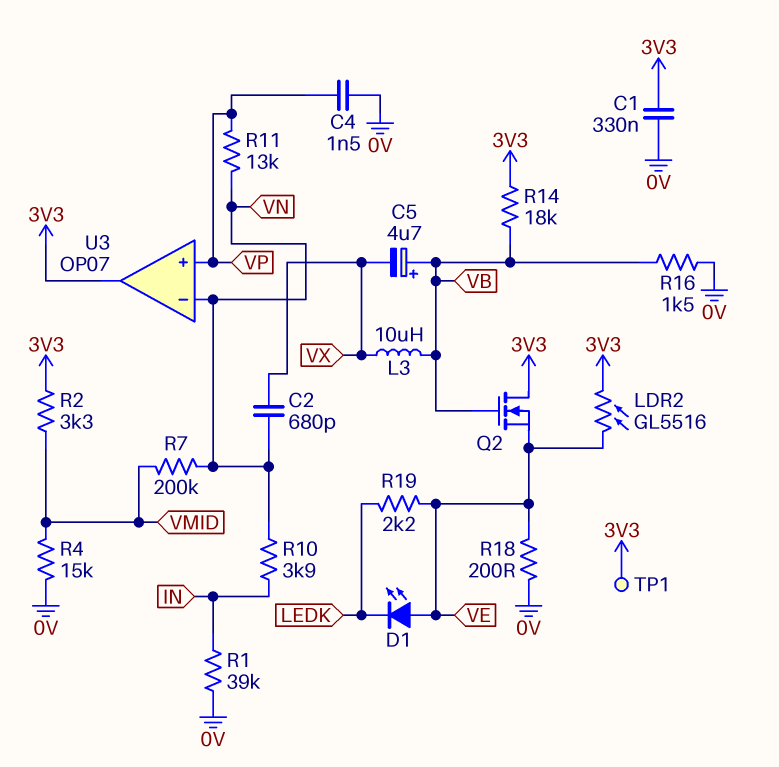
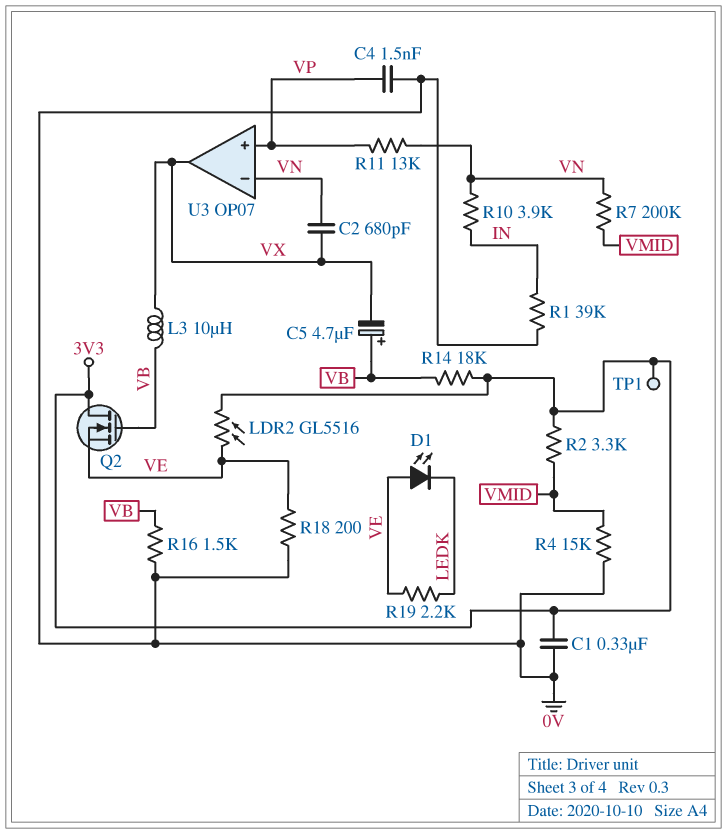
U3 pin out: 3V3 -> VX

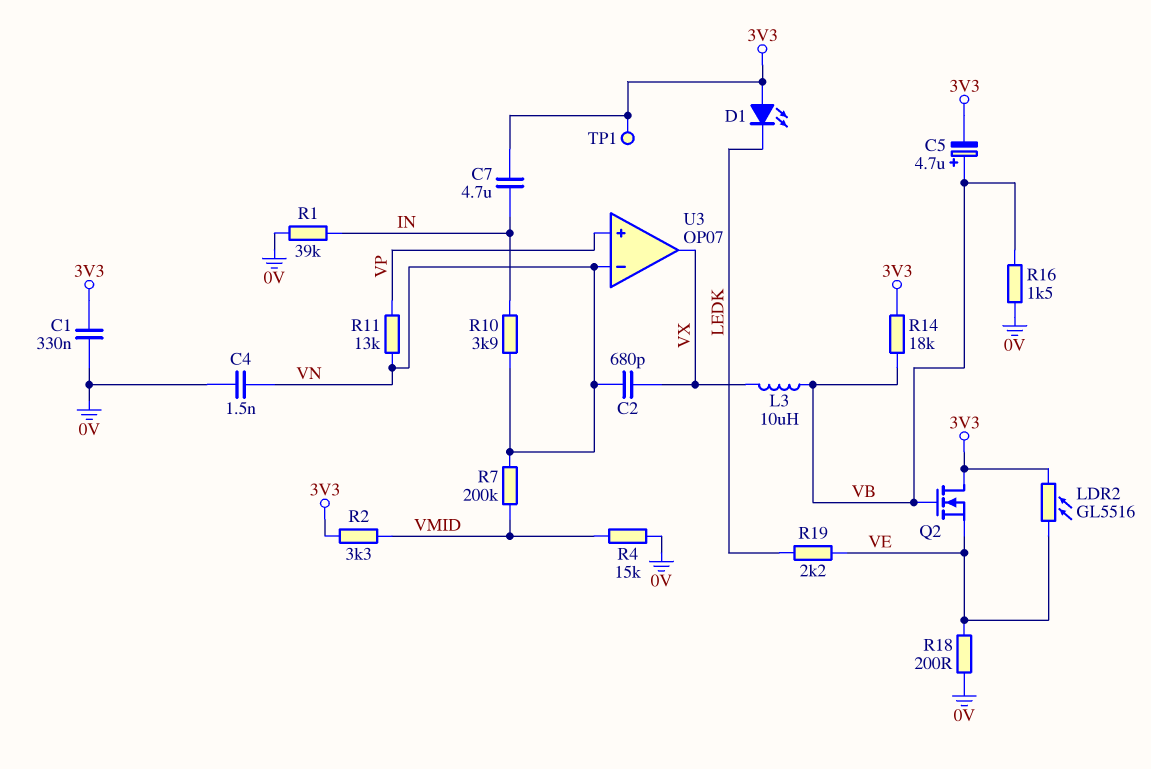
C4: 1.5nF (0V, VP) -> 1.5nF (0V, VN)
C5: 4.7uF (plus VB, minus VX) -> 4.7uF (plus VB, minus 3V3)
C7: none -> 4.7uF (3V3, IN)
D1: LED (A VE, K LEDK) -> LED (A 3V3, K LEDK)

